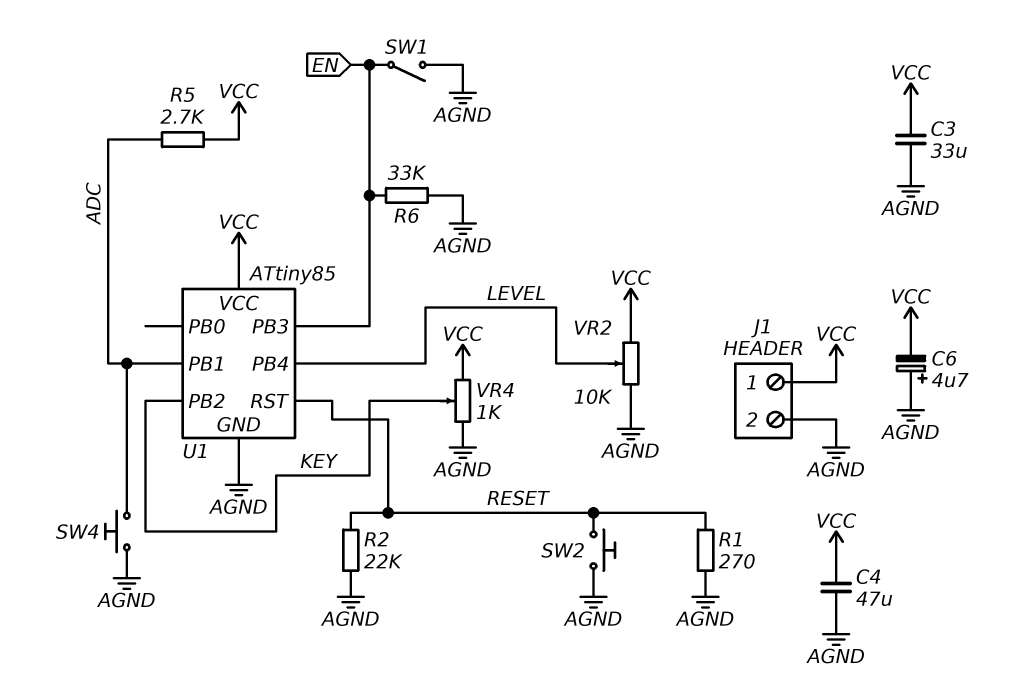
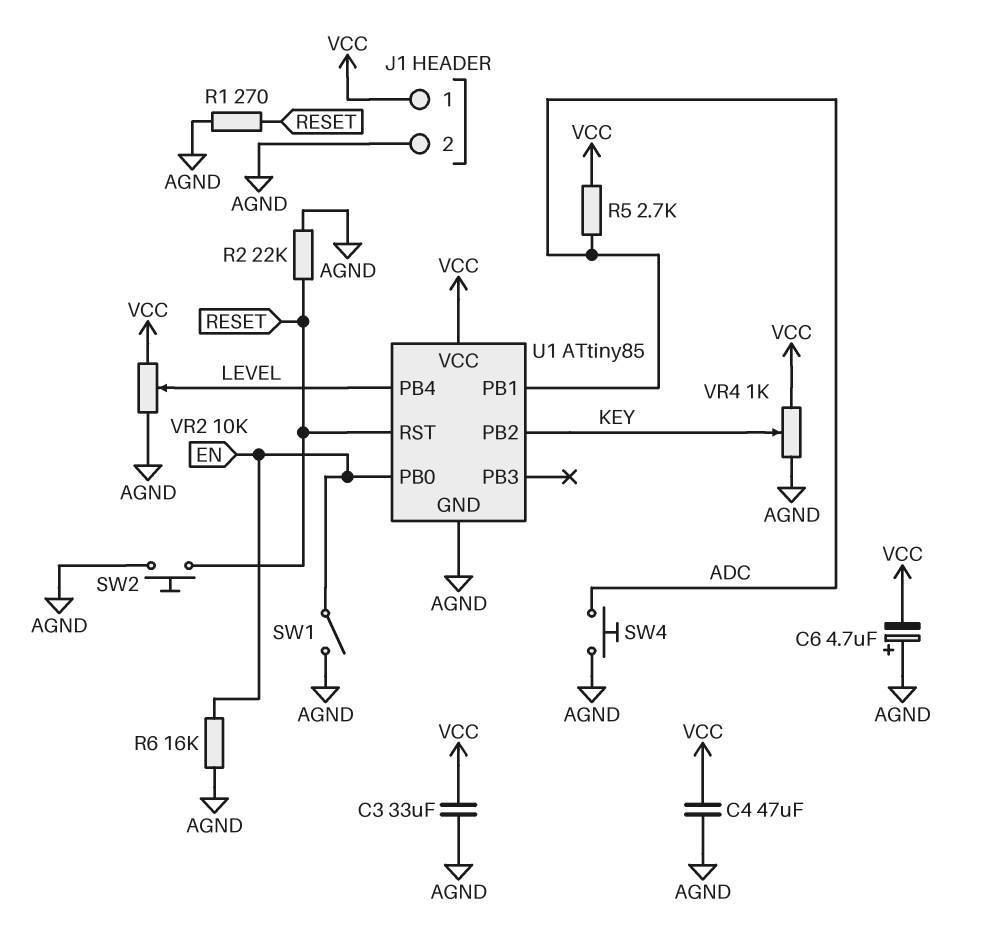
R6: 33k (AGND, EN) -> 16k (AGND, EN)
U1 pin PB0: none -> EN
U1 pin PB3: EN -> none

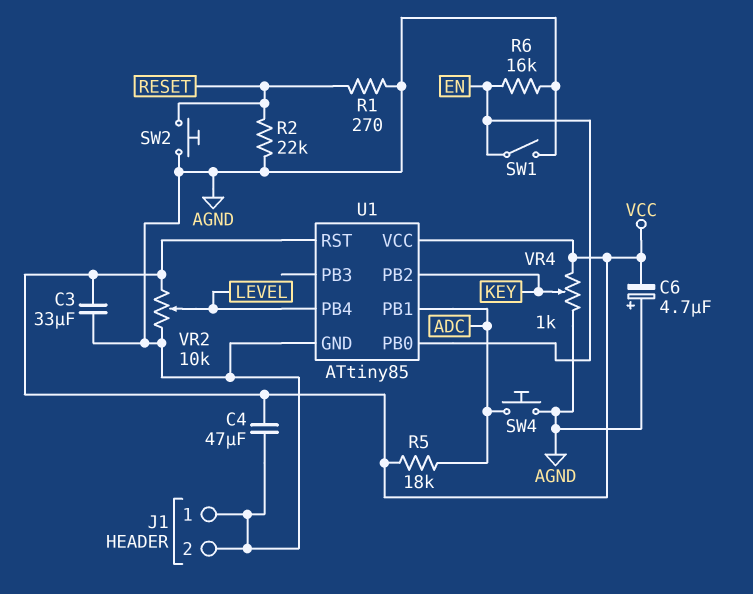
J1 pin 1: VCC -> AGND
R5: 2.7k (ADC, VCC) -> 18k (ADC, VCC)
U1 pin RST: RESET -> VCC

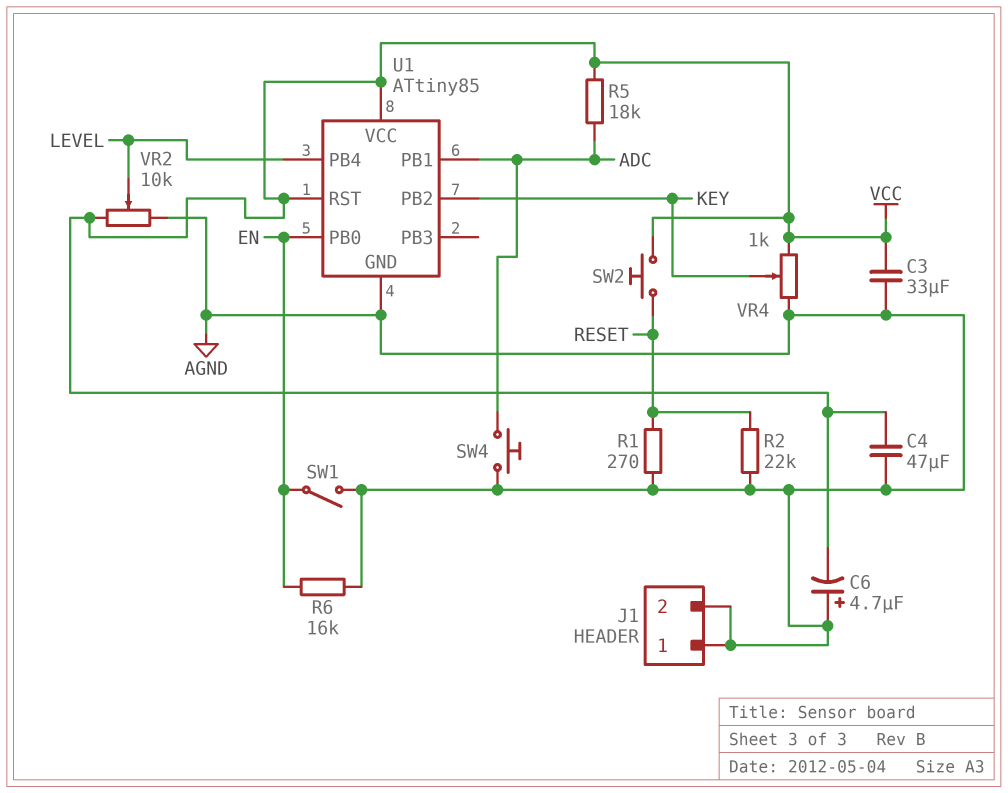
SW2: button (AGND, RESET) -> button (RESET, VCC)

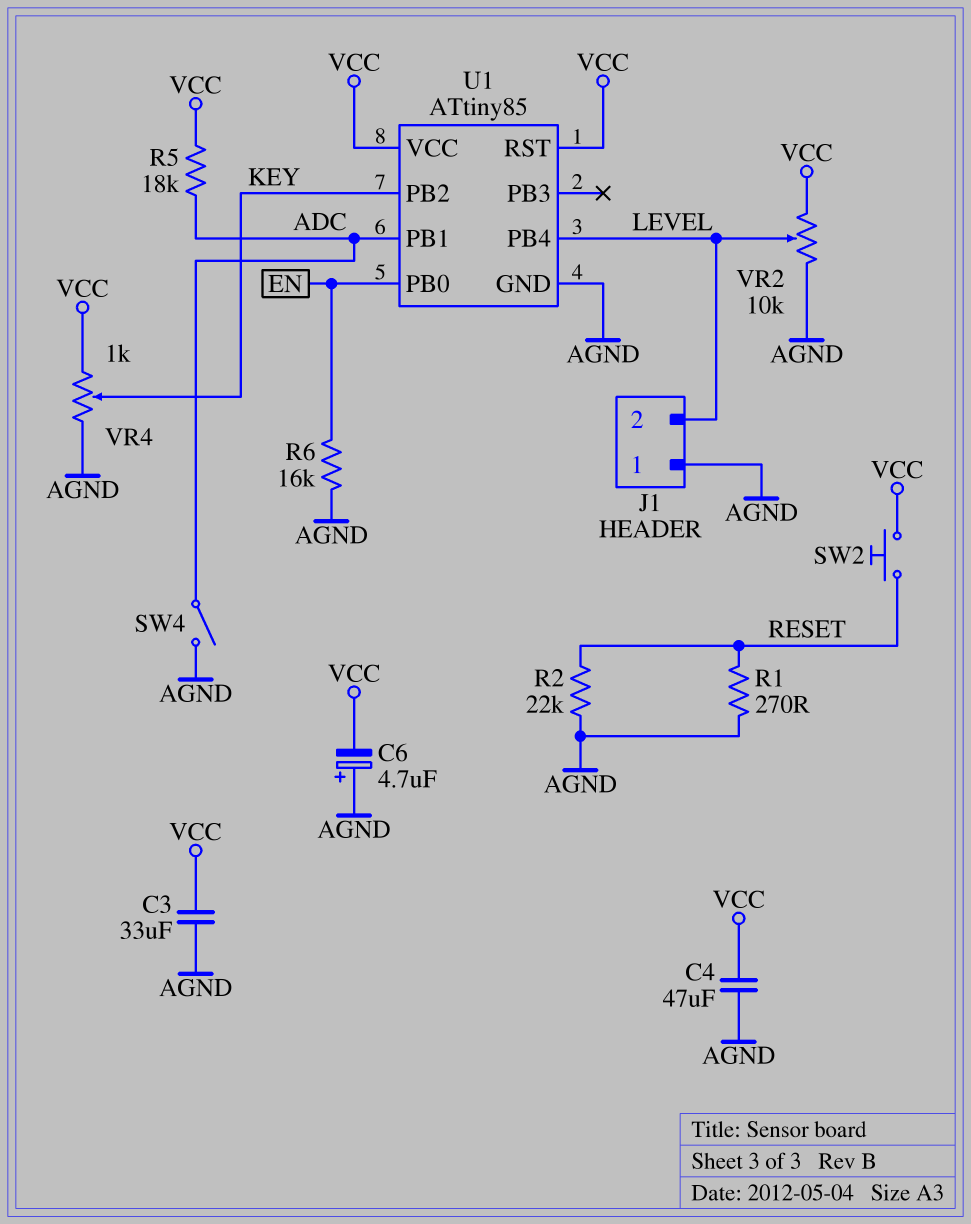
J1 pin 2: AGND -> LEVEL
SW1: switch (AGND, EN) -> none
SW4: button (ADC, AGND) -> switch (ADC, AGND)

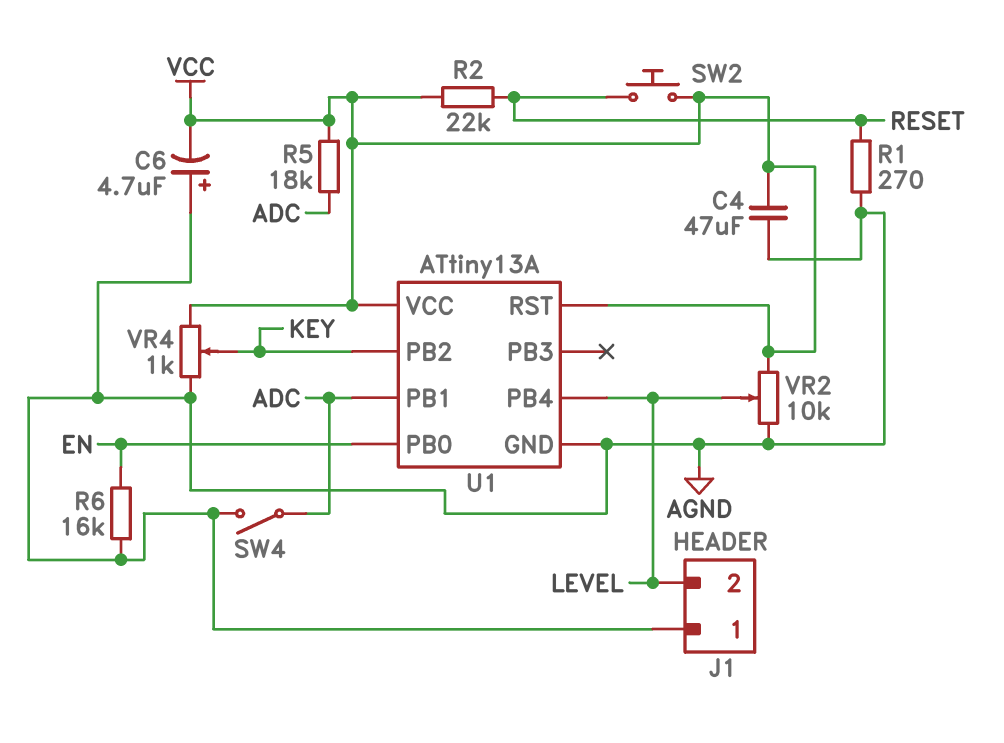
C3: 33uF (AGND, VCC) -> none
R2: 22k (AGND, RESET) -> 22k (RESET, VCC)
U1: ATtiny85 -> ATtiny13A

